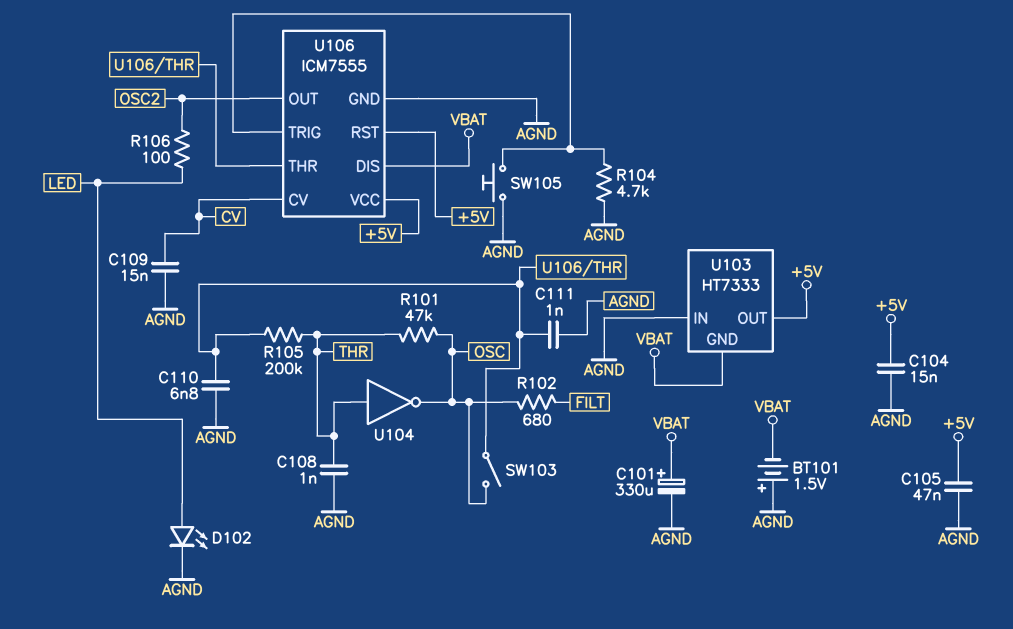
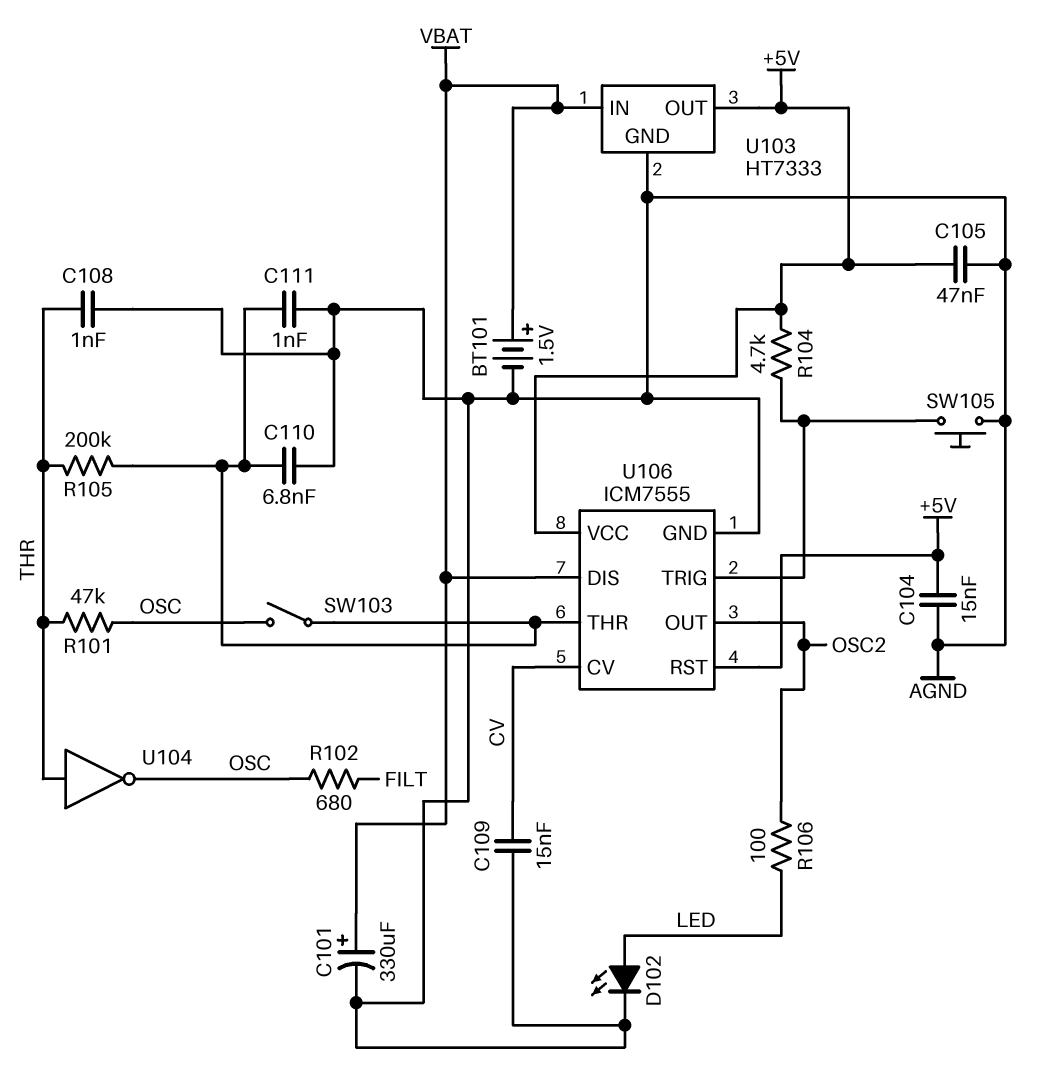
BT101: 1.5V (plus AGND, minus VBAT) -> 1.5V (plus VBAT, minus AGND)
R104: 4.7k (AGND, U106/TRIG) -> 4.7k (+5V, U106/TRIG)
U103 pin GND: VBAT -> AGND
U103 pin IN: AGND -> VBAT

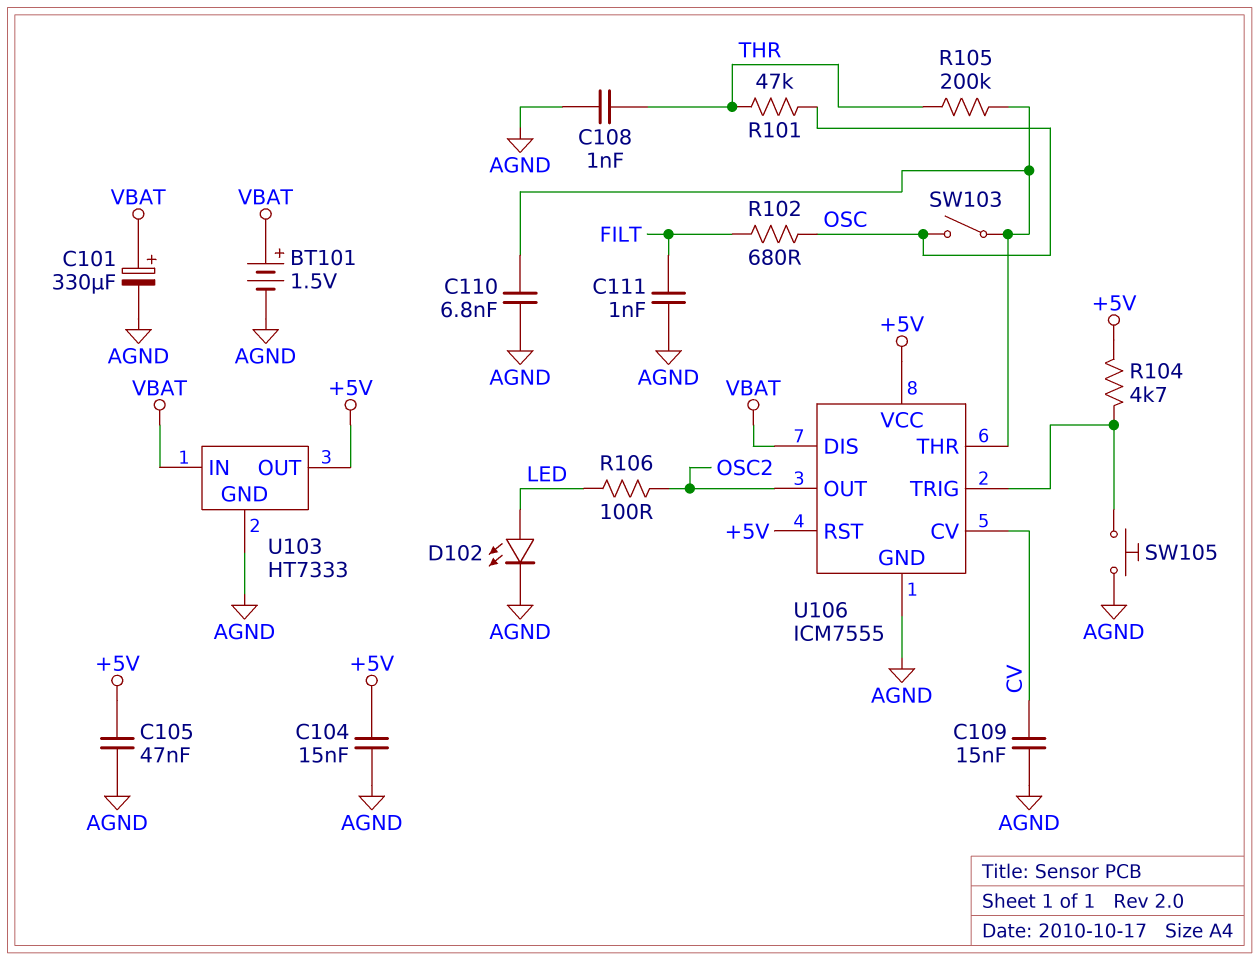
C111: 1nF (AGND, U106/THR) -> 1nF (AGND, FILT)
U104: NOT (in THR, out OSC) -> none

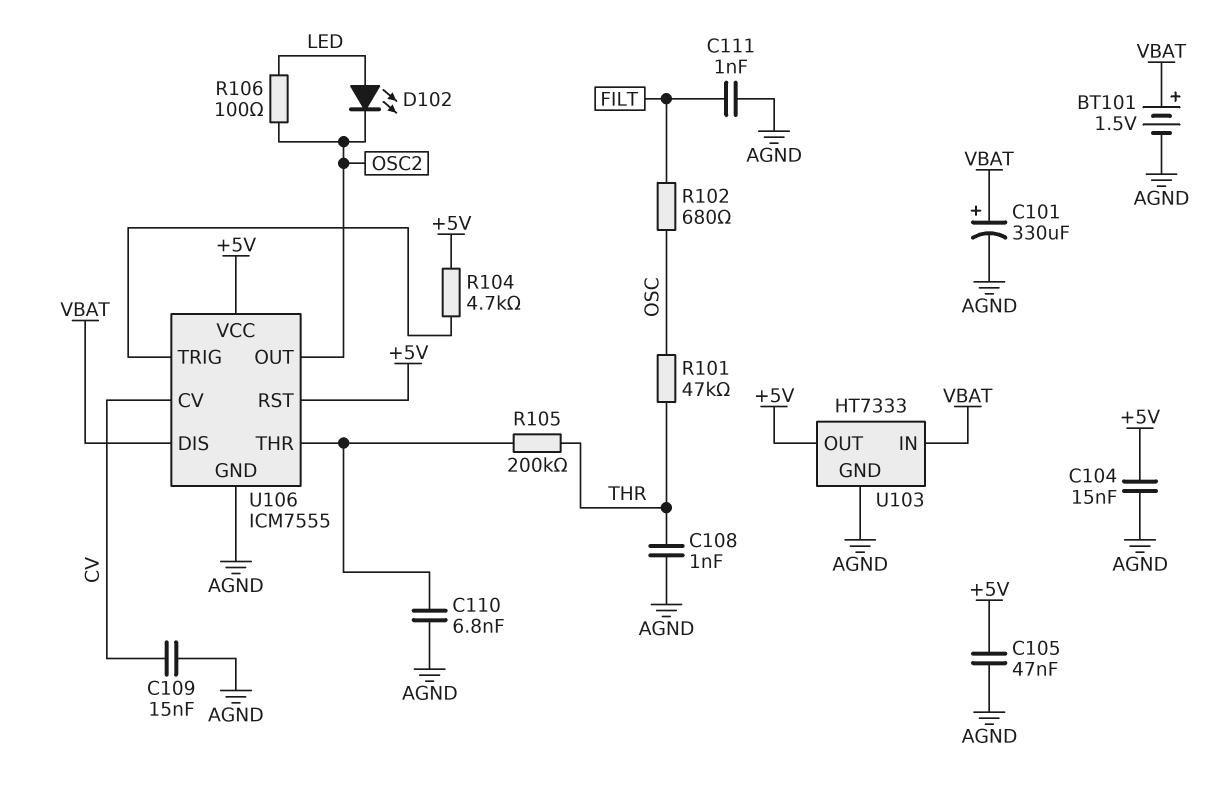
D102: LED (A LED, K AGND) -> LED (A LED, K OSC2)
SW103: switch (OSC, U106/THR) -> none
SW105: button (AGND, U106/TRIG) -> none

